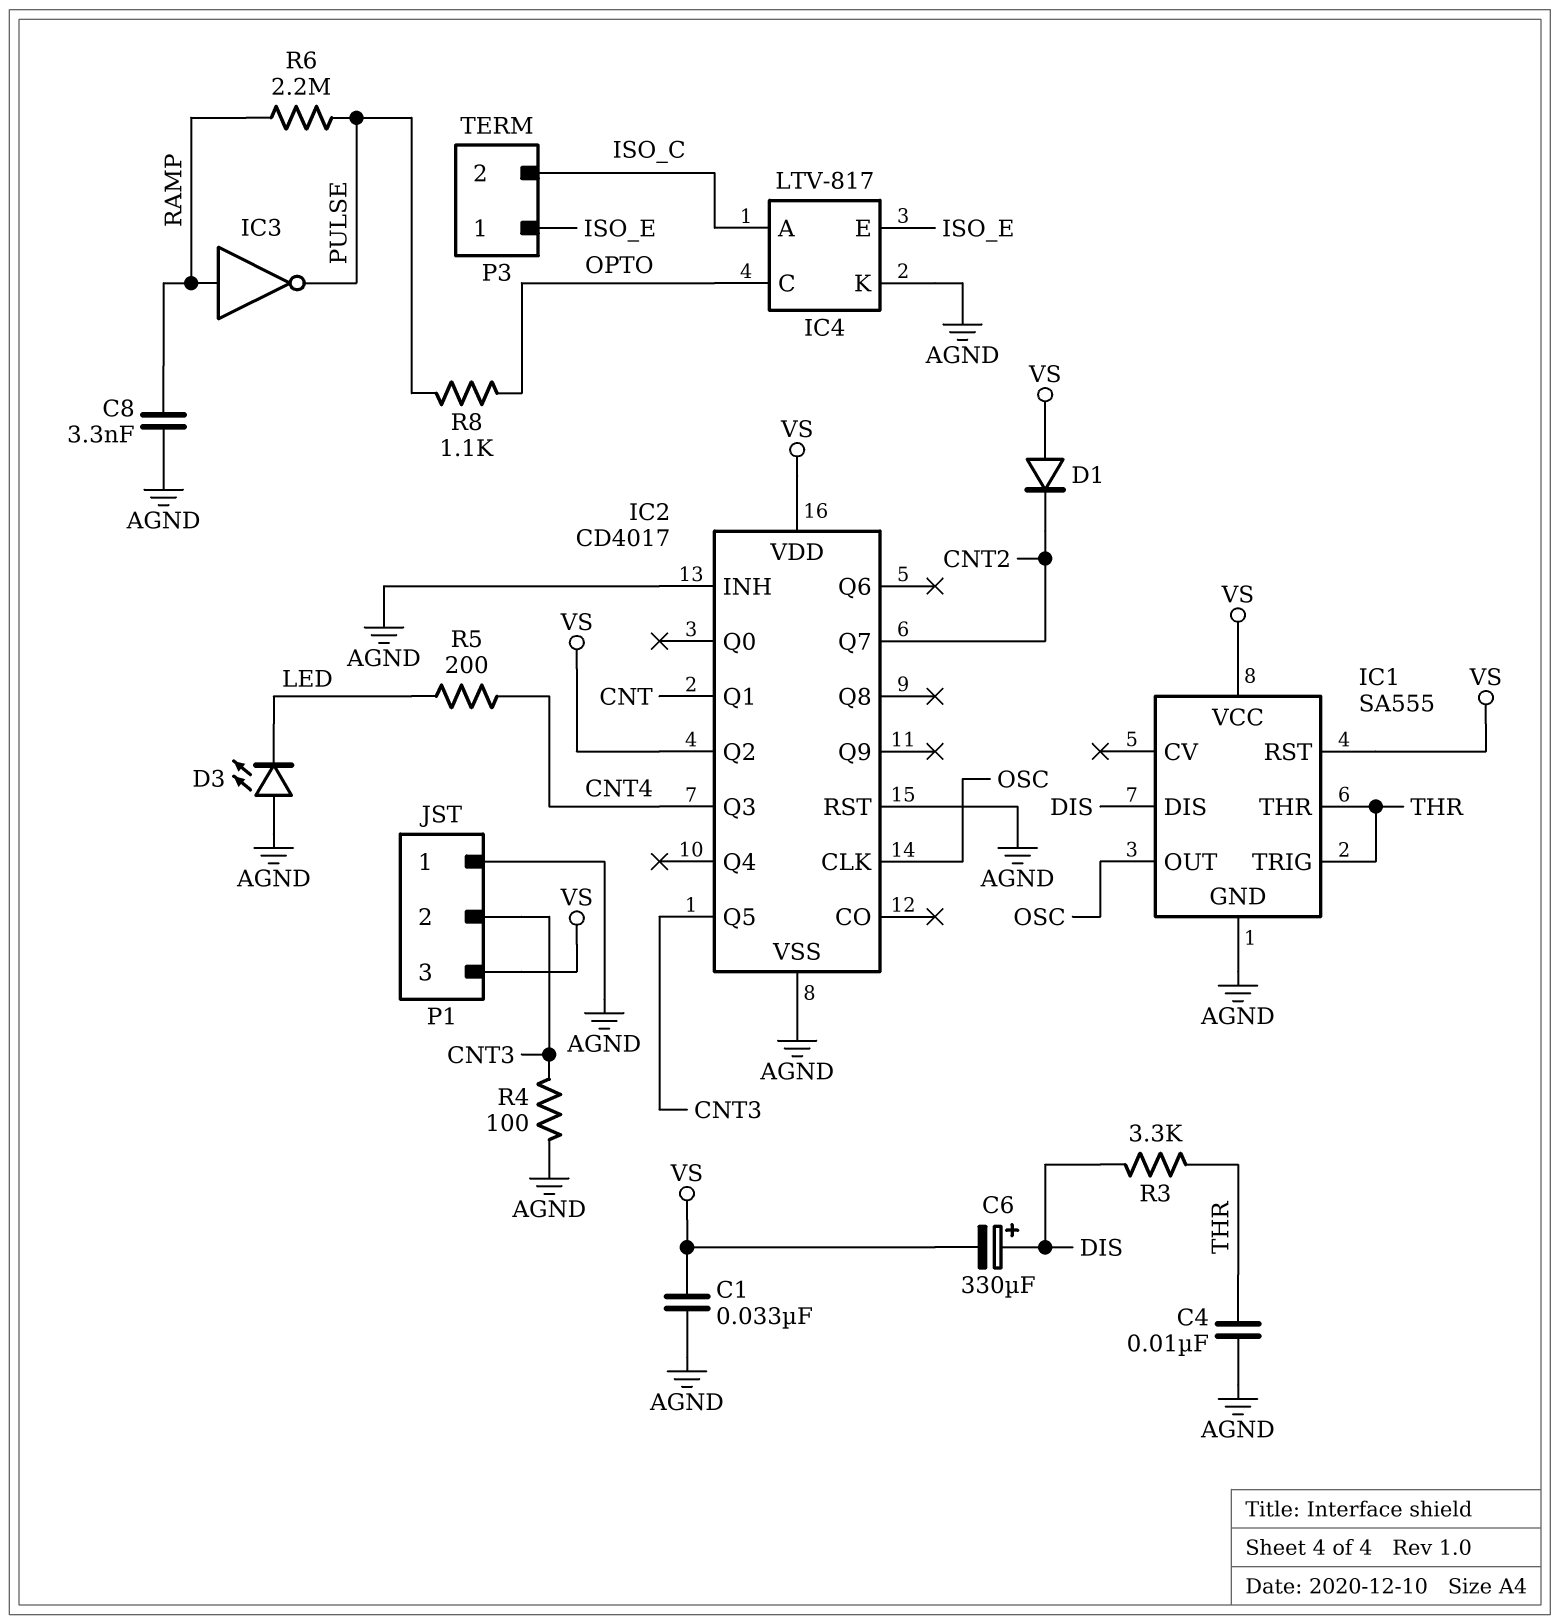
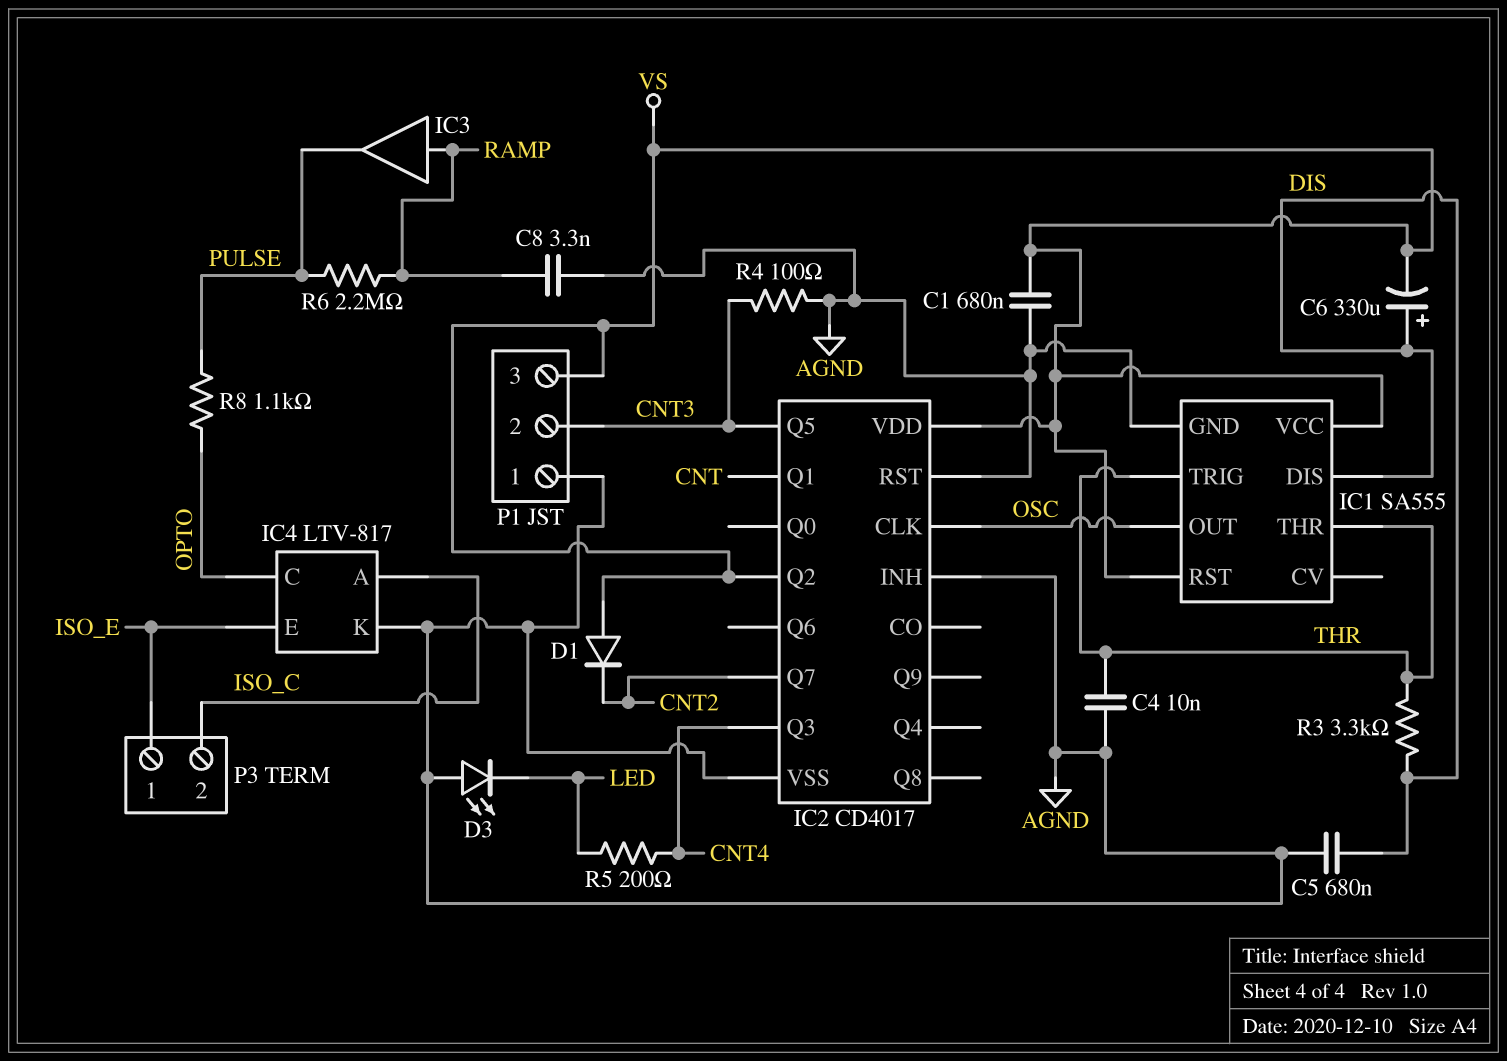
C1: 33nF (AGND, VS) -> 680nF (AGND, VS)
C5: none -> 680nF (AGND, DIS)
IC3: NOT (in RAMP, out PULSE) -> buffer (in RAMP, out PULSE)

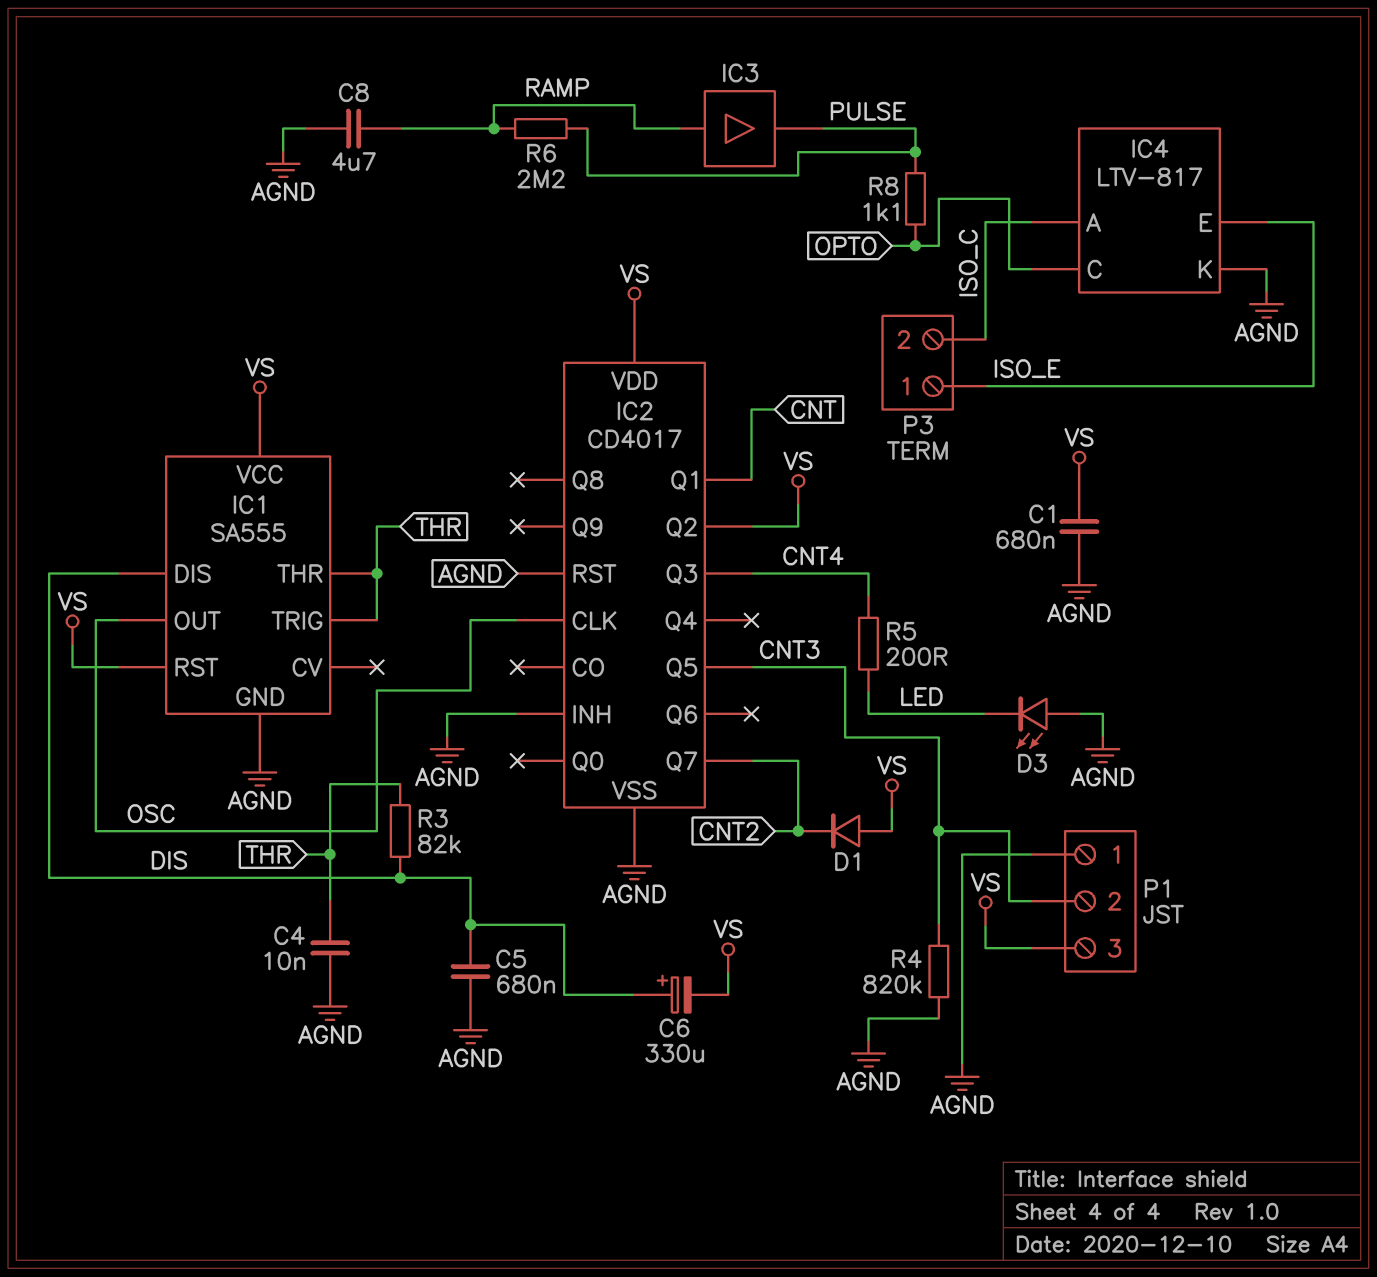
C8: 3.3nF (AGND, RAMP) -> 4.7uF (AGND, RAMP)
R3: 3.3k (DIS, THR) -> 82k (DIS, THR)
R4: 100 (AGND, CNT3) -> 820k (AGND, CNT3)

